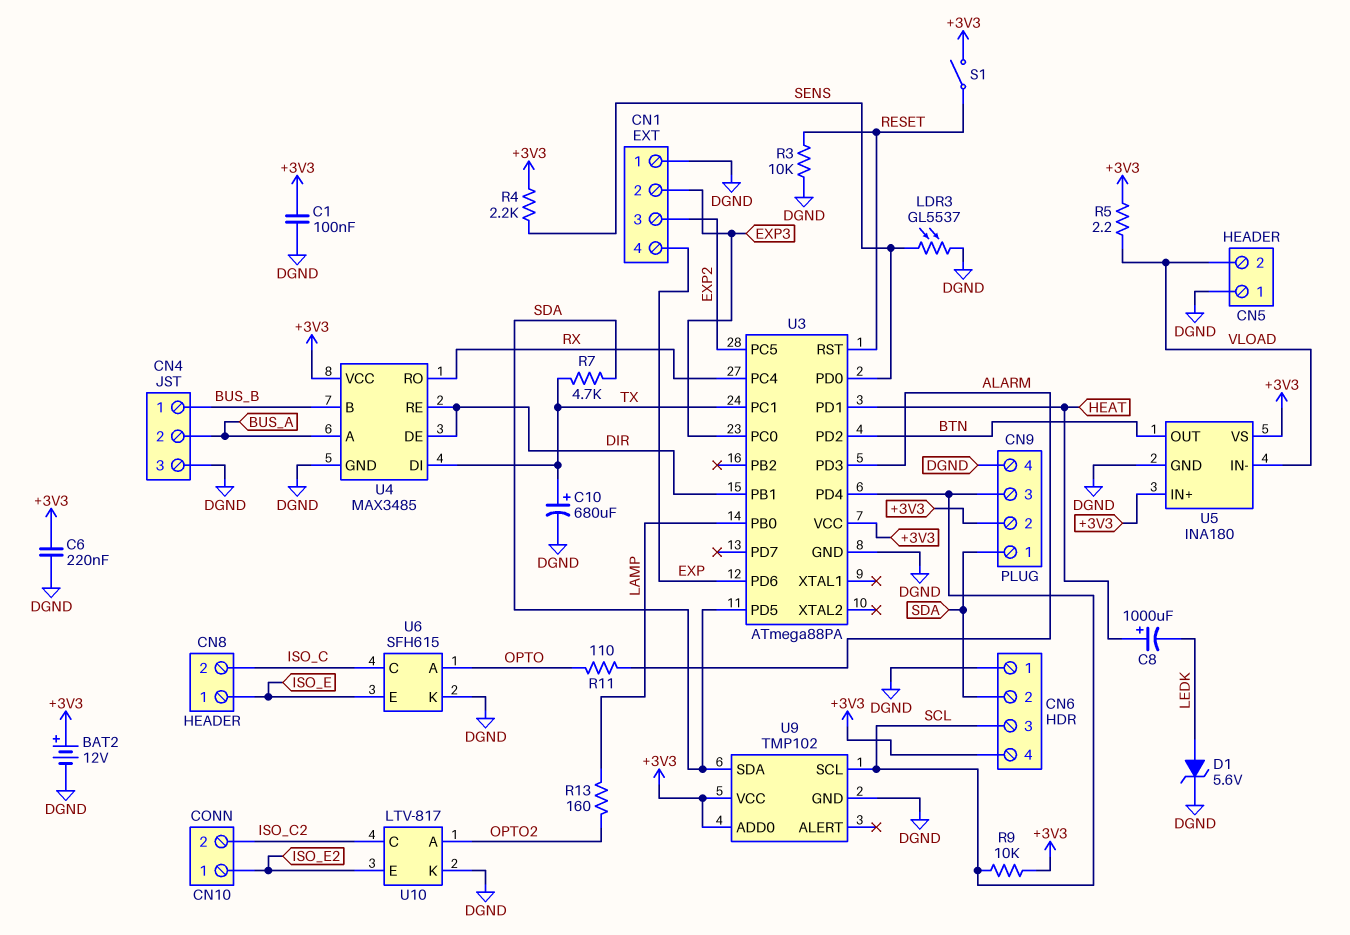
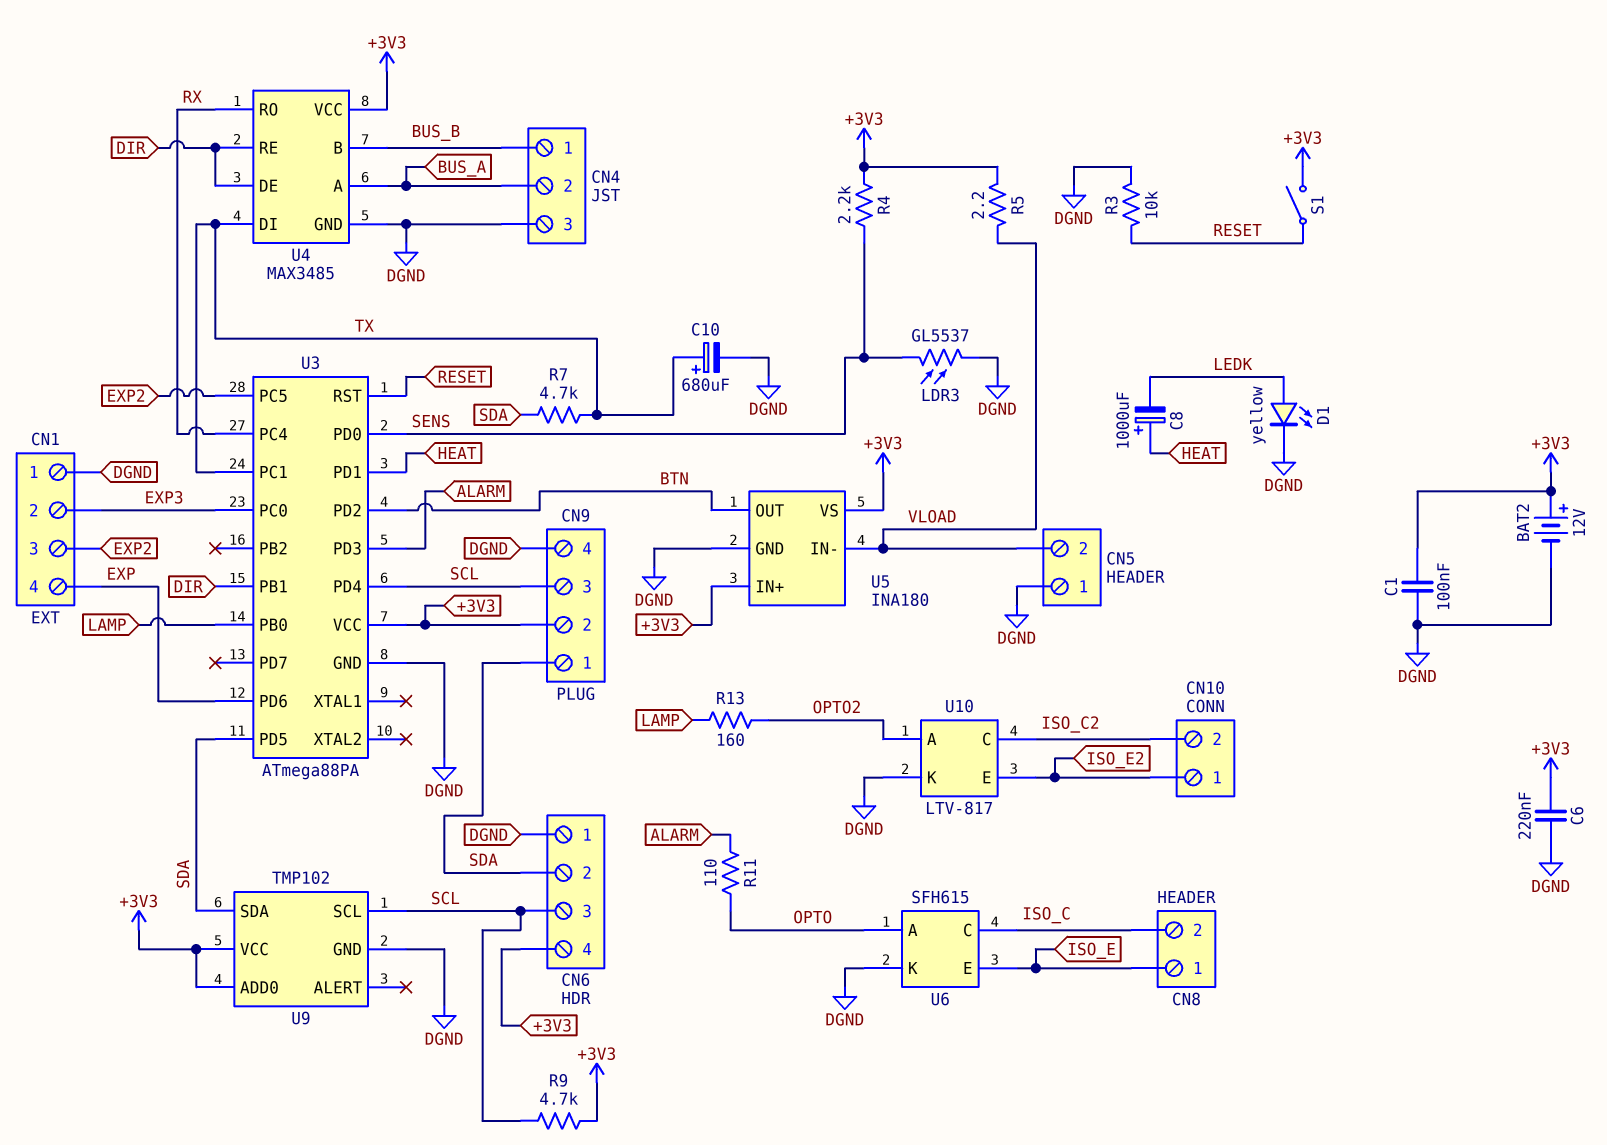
D1: zener 5.6V (A LEDK, K DGND) -> LED yellow (A LEDK, K DGND)
R9: 10k (+3V3, SCL) -> 4.7k (+3V3, SCL)

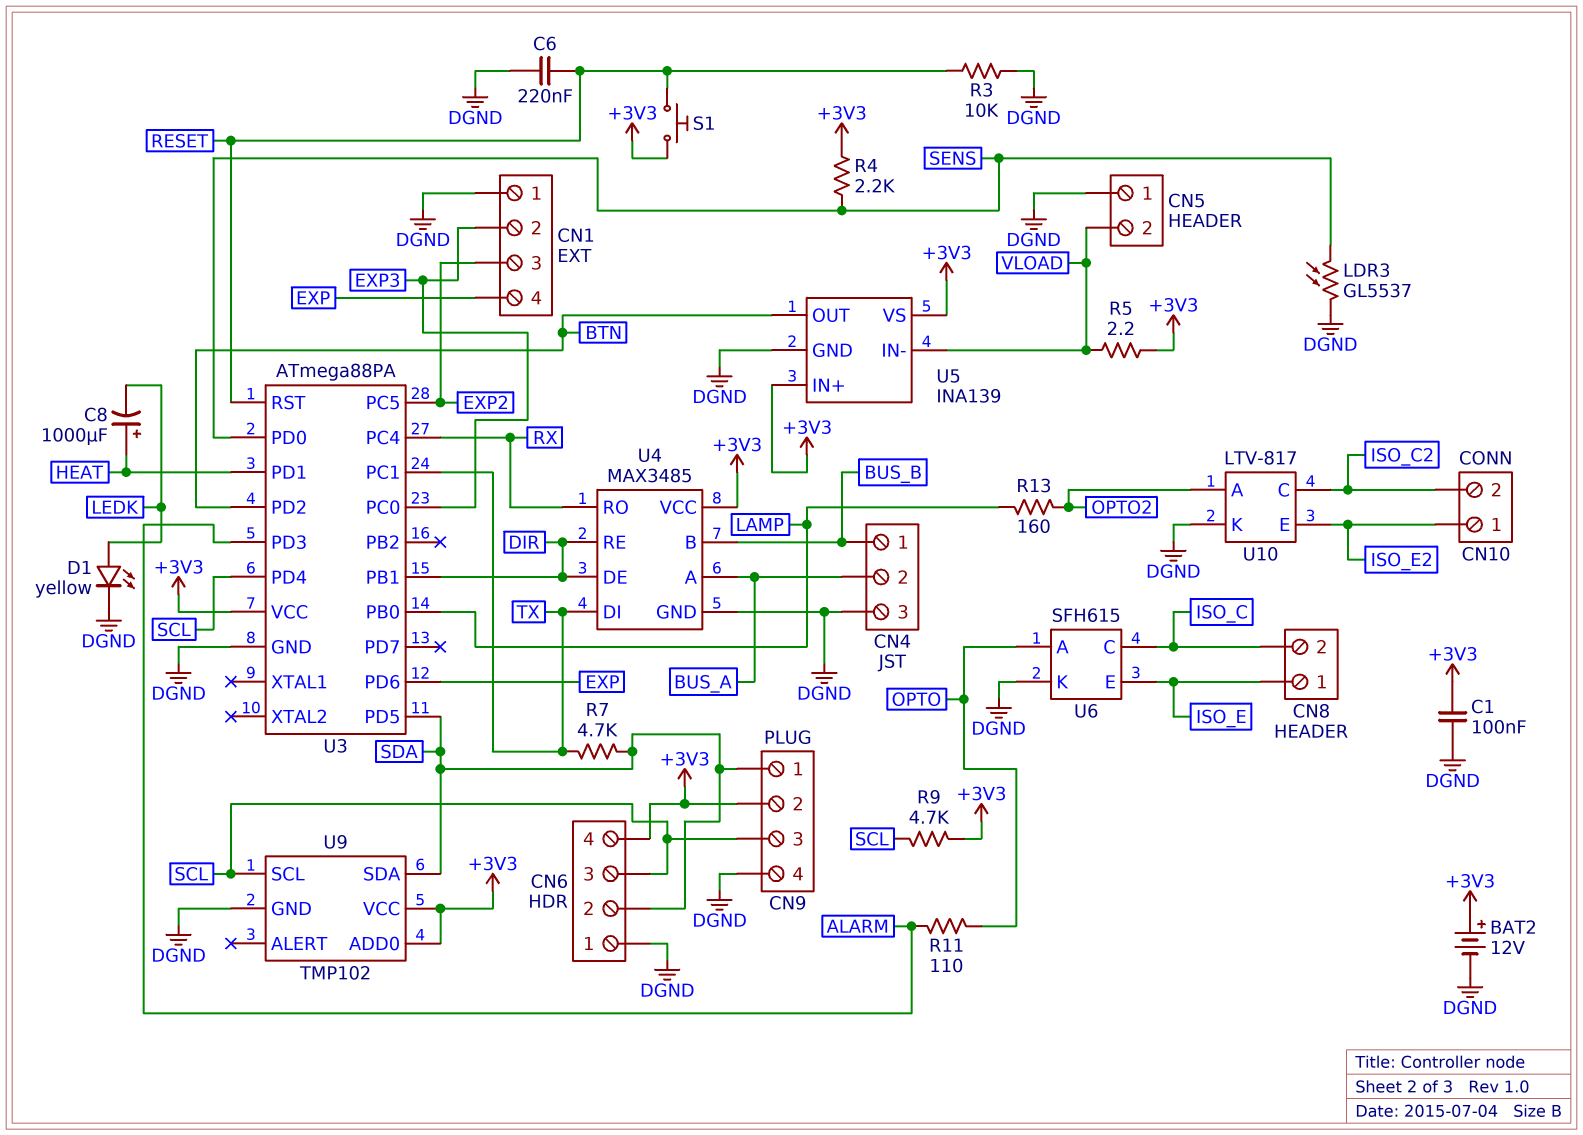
C6: 220nF (+3V3, DGND) -> 220nF (DGND, RESET)
C10: 680uF (plus TX, minus DGND) -> none
S1: switch (+3V3, RESET) -> button (+3V3, RESET)
U5: INA180 -> INA139

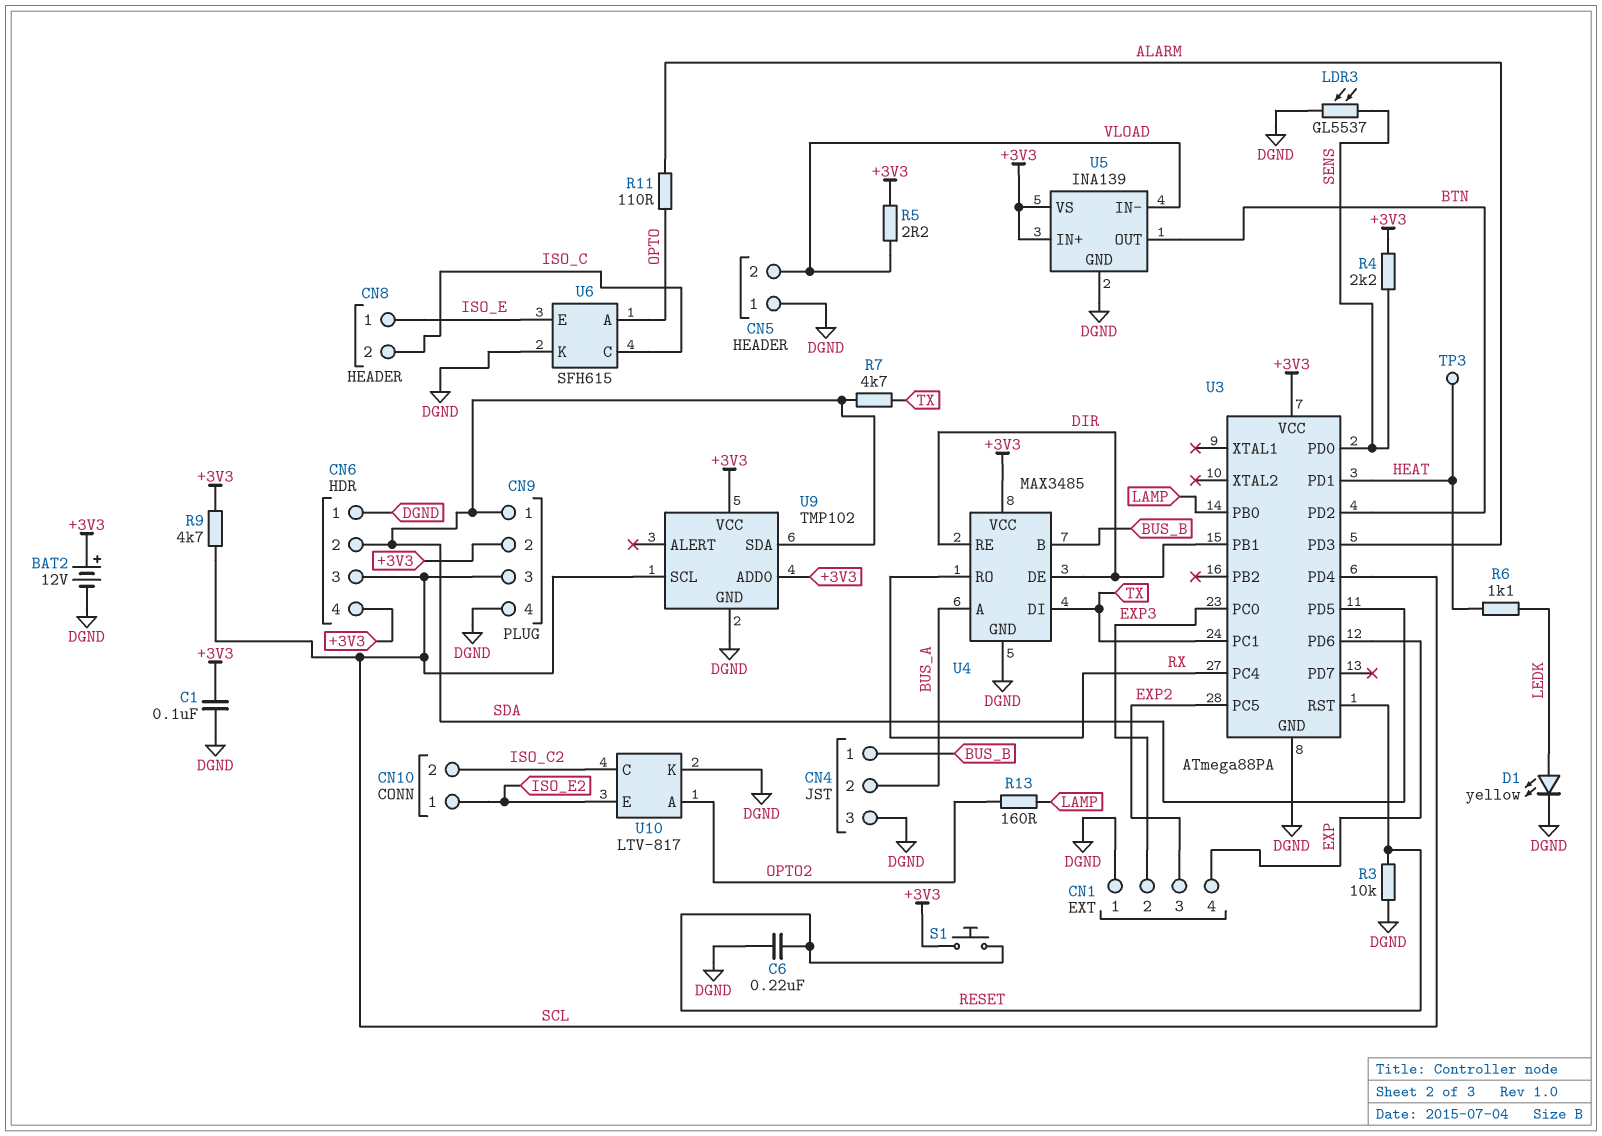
C8: 1000uF (plus HEAT, minus LEDK) -> none
R6: none -> 1.1k (HEAT, LEDK)
TP3: none -> test point (HEAT)

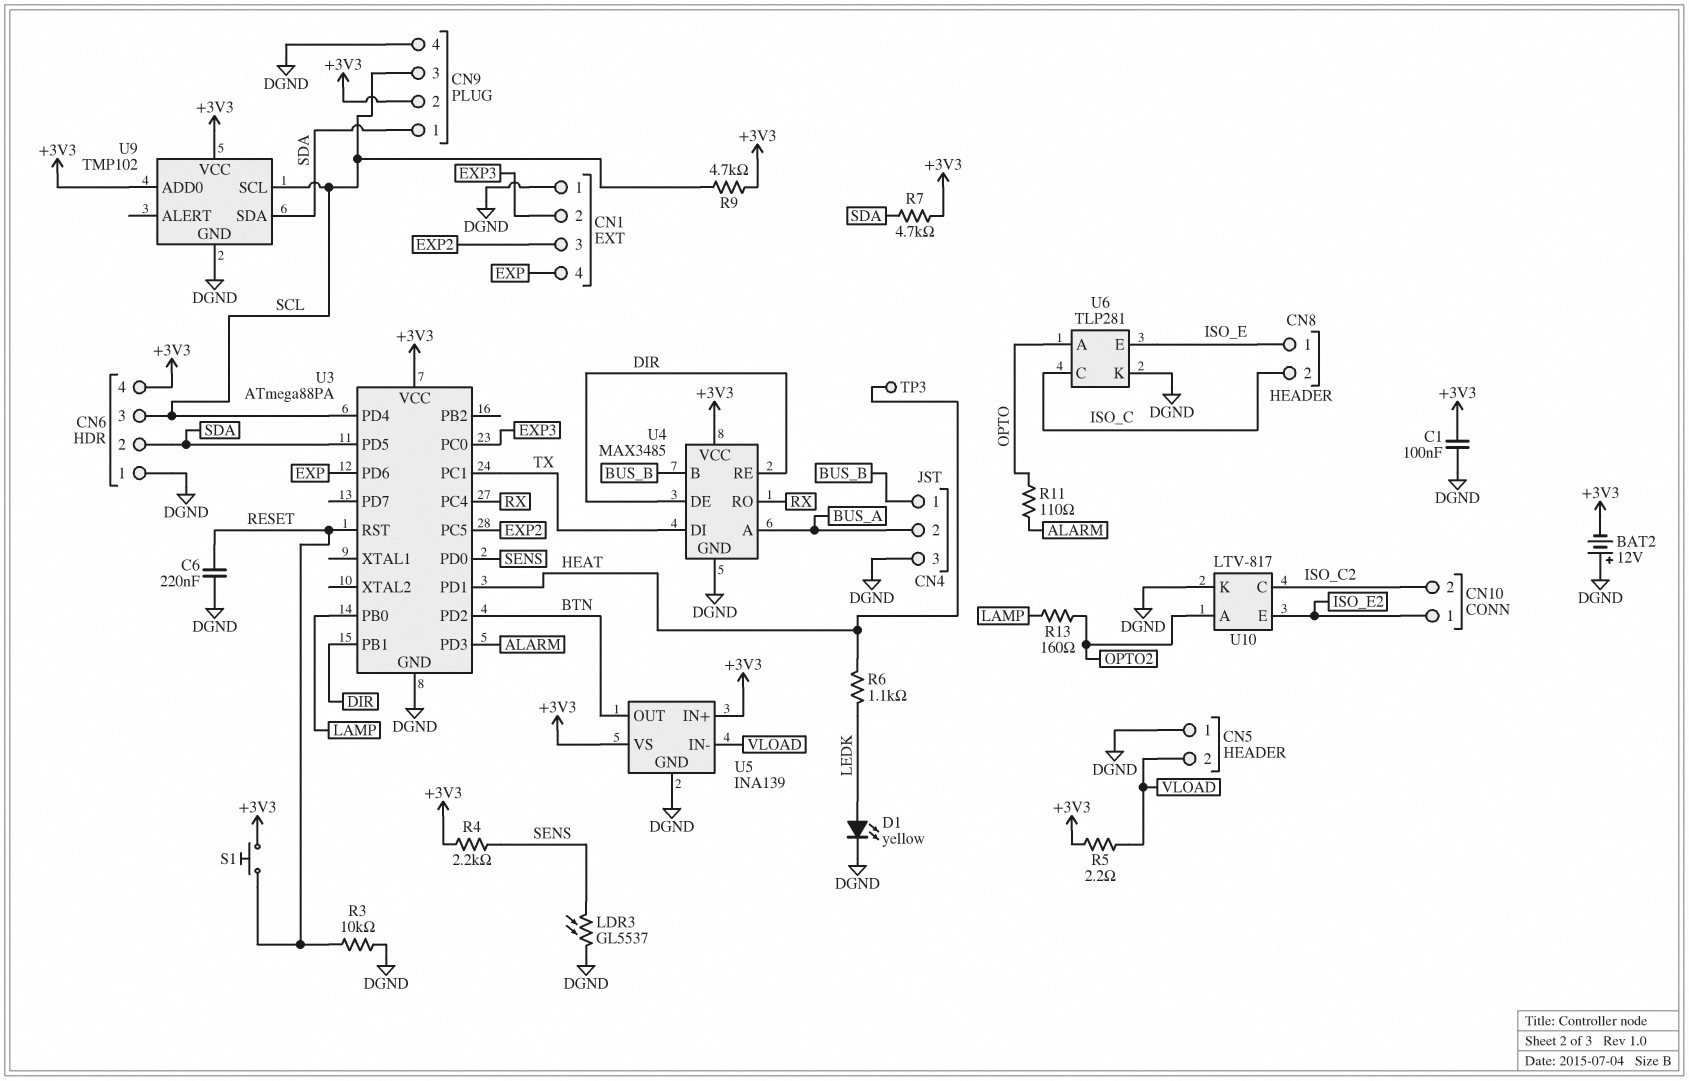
BAT2: 12V (plus +3V3, minus DGND) -> 12V (plus DGND, minus +3V3)
R7: 4.7k (SDA, TX) -> 4.7k (+3V3, SDA)
U6: SFH615 -> TLP281

